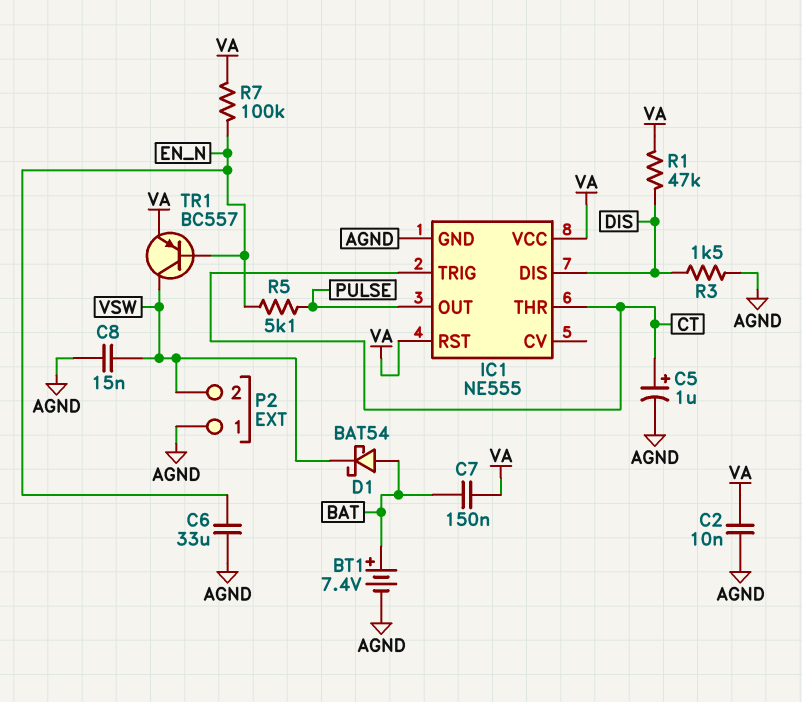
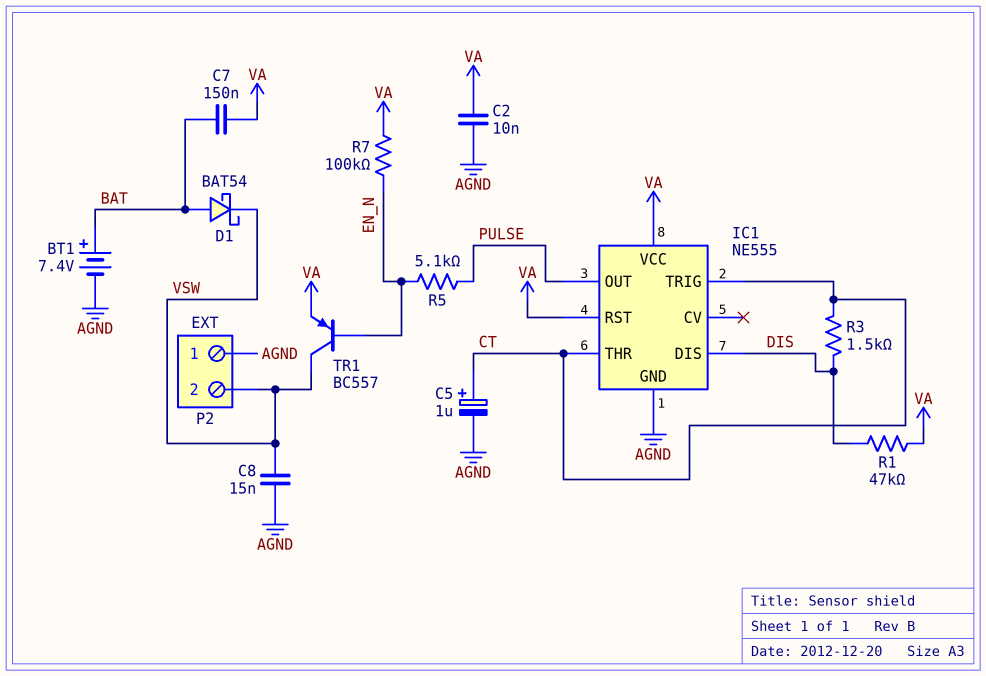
C6: 33uF (AGND, EN_N) -> none
R3: 1.5k (AGND, DIS) -> 1.5k (CT, DIS)

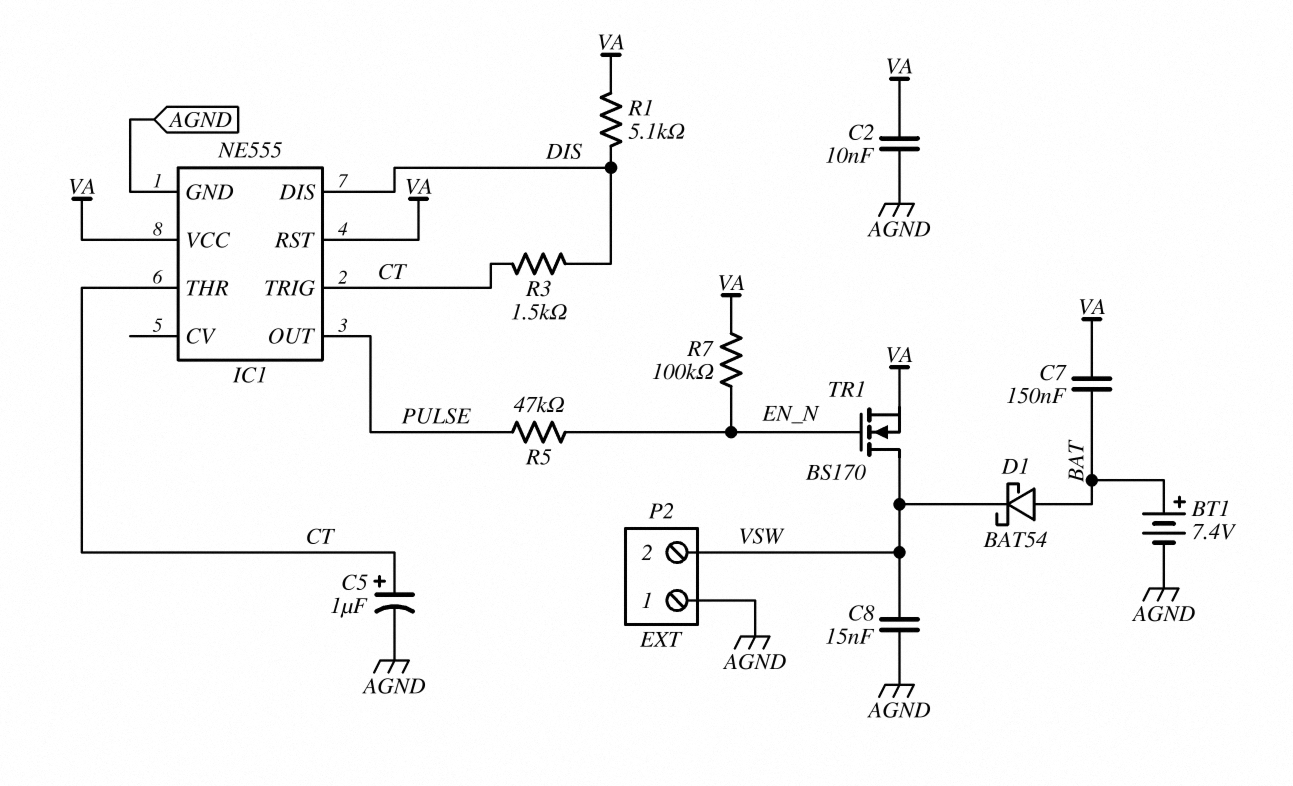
R1: 47k (DIS, VA) -> 5.1k (DIS, VA)
R5: 5.1k (EN_N, PULSE) -> 47k (EN_N, PULSE)
TR1: PNP BC557 (B EN_N, C VSW, E VA) -> NMOS BS170 (G EN_N, D VSW, S VA)

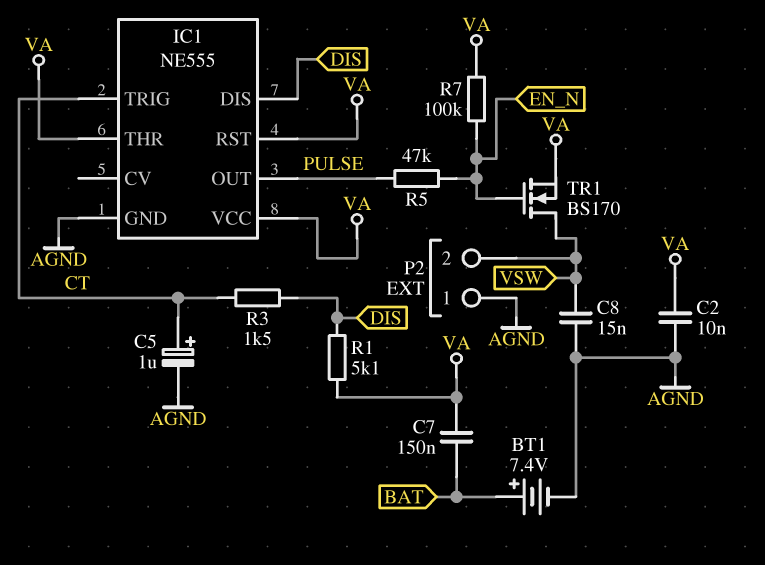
D1: schottky BAT54 (A BAT, K VSW) -> none
IC1 pin THR: CT -> VA

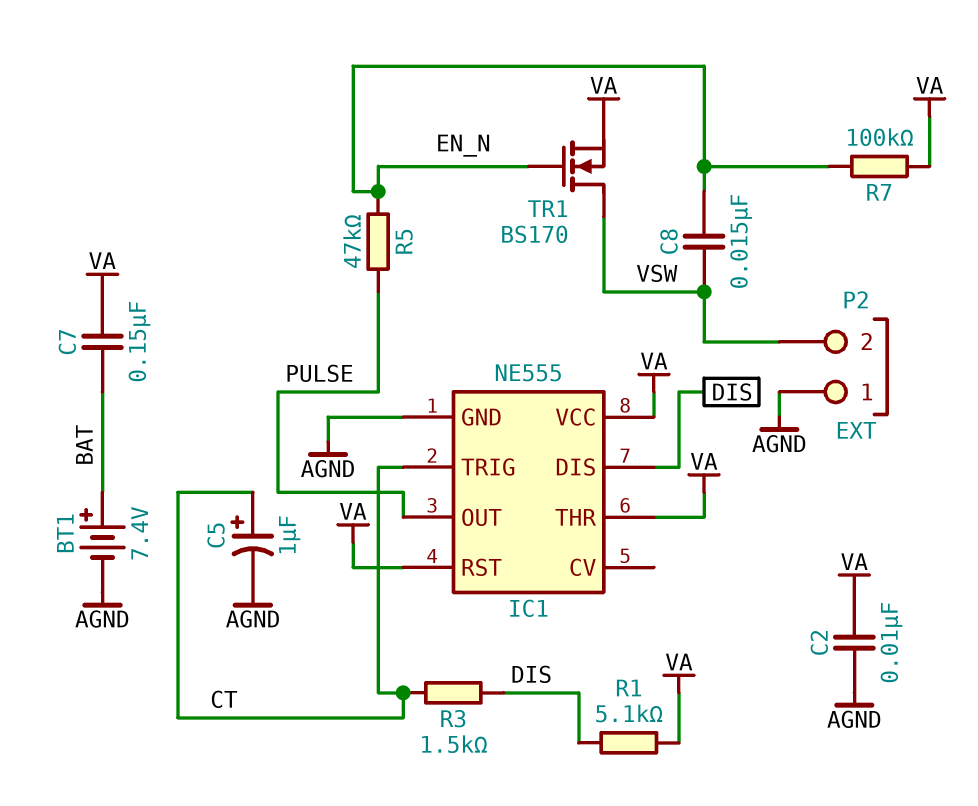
C8: 15nF (AGND, VSW) -> 15nF (EN_N, VSW)

